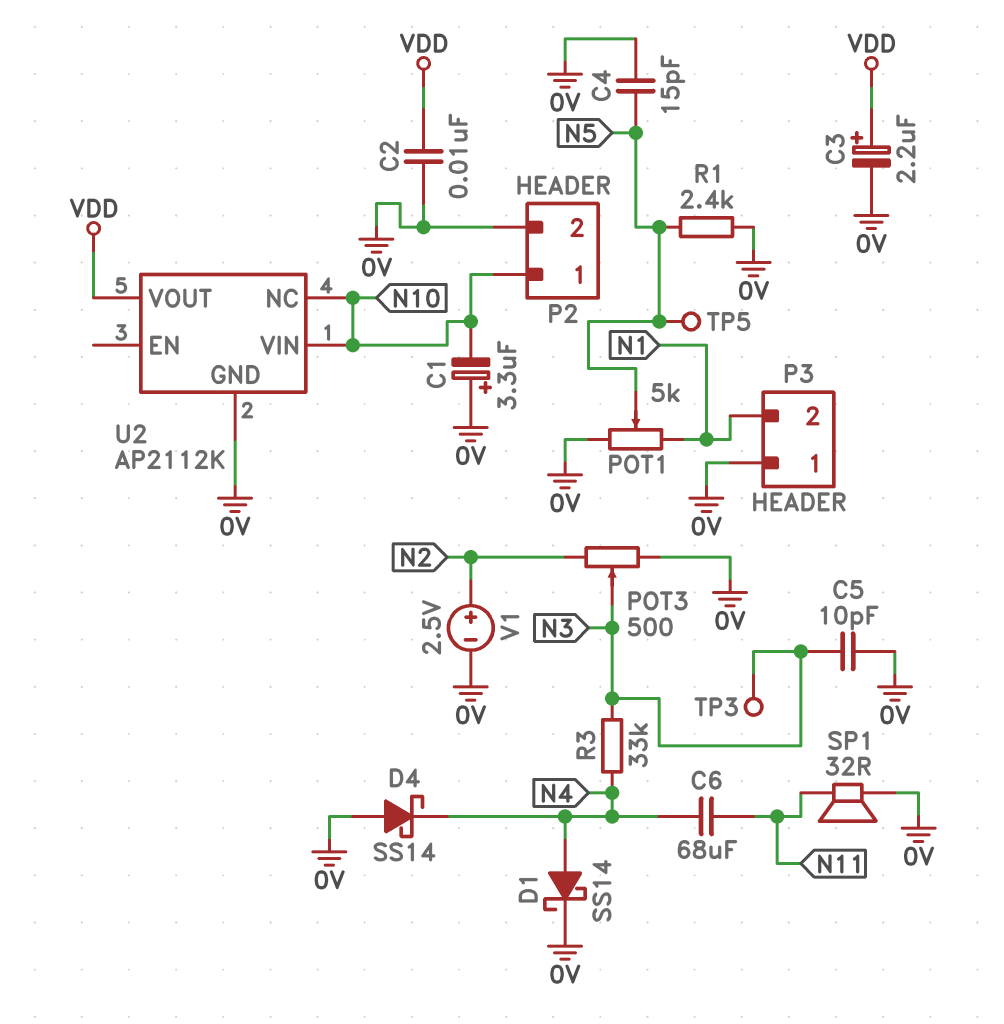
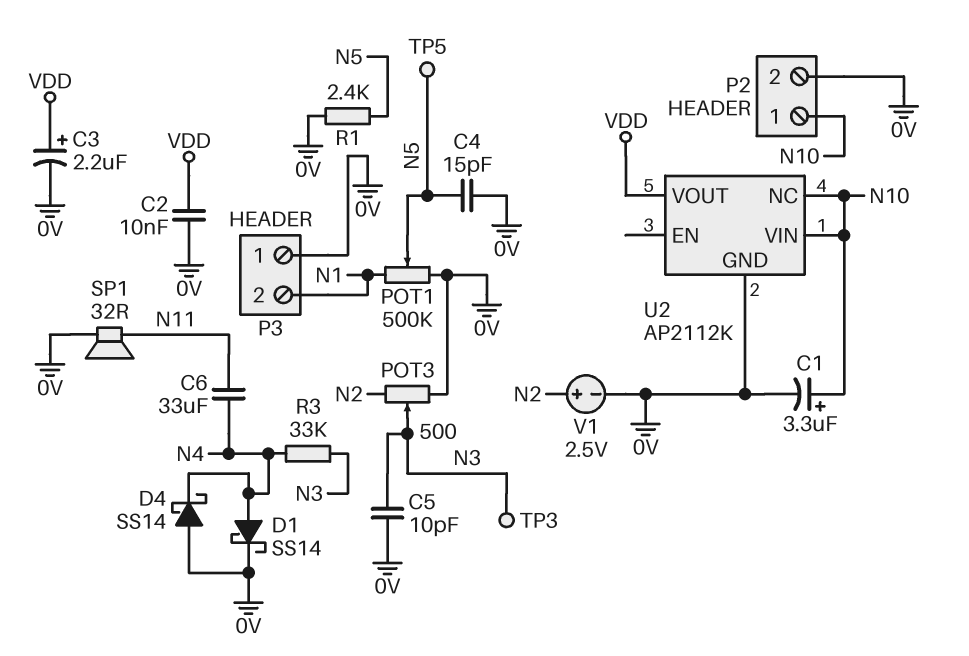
C1: 3.3uF (plus 0V, minus N10) -> 3.3uF (plus N10, minus 0V)
C6: 68uF (N4, N11) -> 33uF (N4, N11)
POT1: 5k (0V, N1, wiper N5) -> 500k (0V, N1, wiper N5)

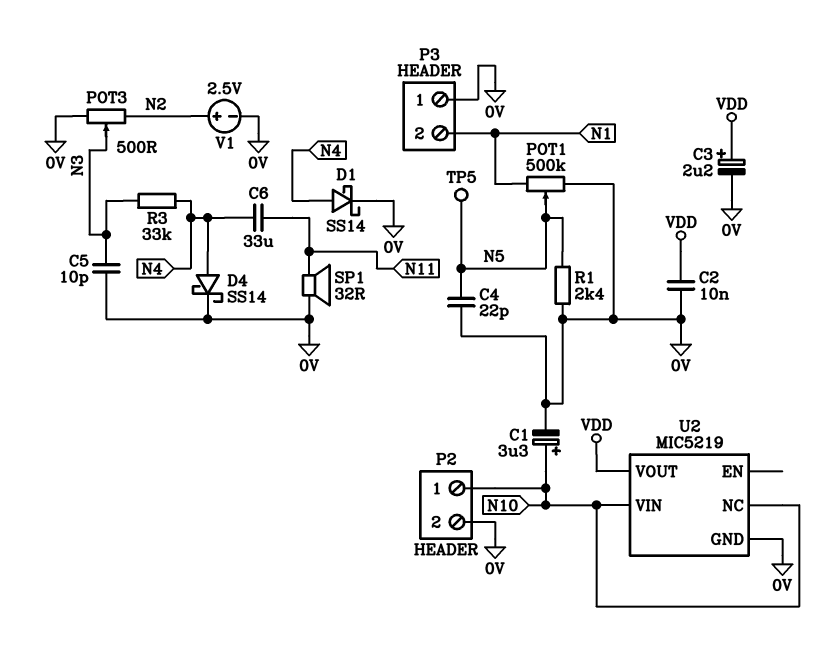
C4: 15pF (0V, N5) -> 22pF (0V, N5)
D4: schottky SS14 (A 0V, K N4) -> schottky SS14 (A N4, K 0V)
TP3: test point (N3) -> none
U2: AP2112K -> MIC5219

